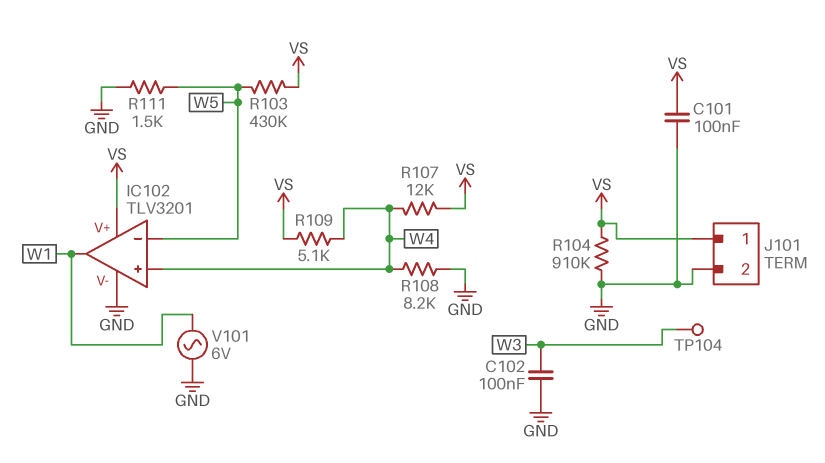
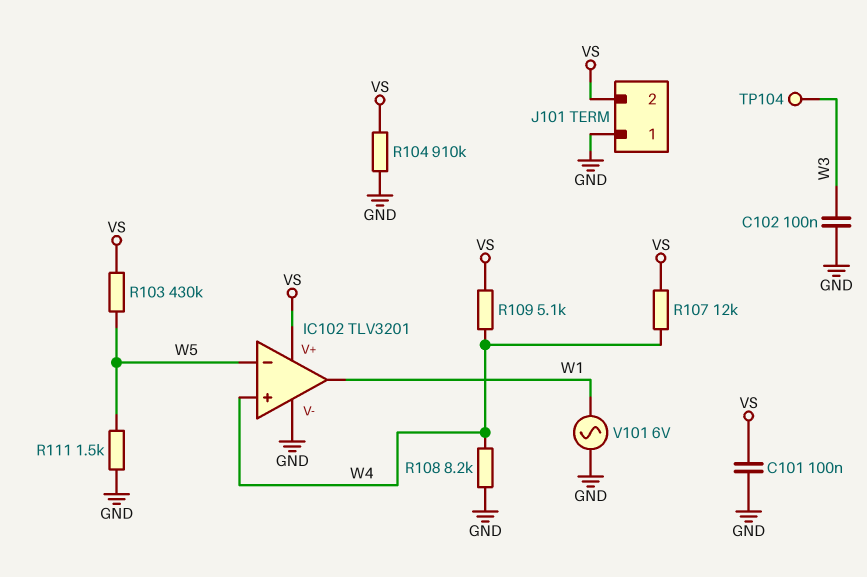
J101 pin 1: VS -> GND
J101 pin 2: GND -> VS

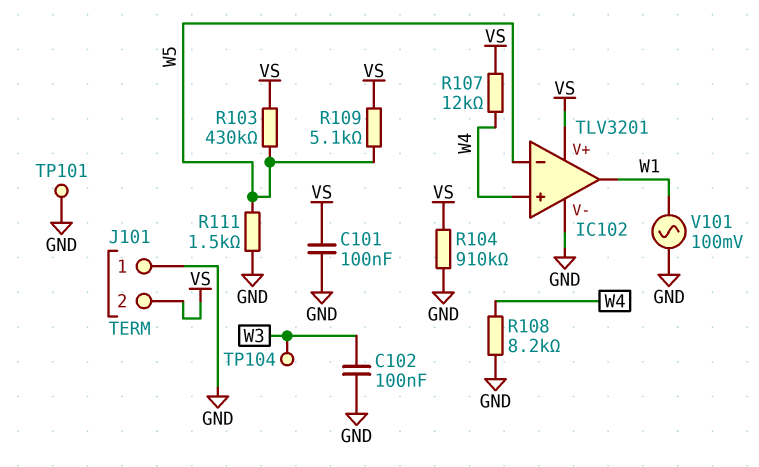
R109: 5.1k (VS, W4) -> 5.1k (VS, W5)
TP101: none -> test point (GND)
V101: AC 6V (GND, W1) -> AC 100mV (GND, W1)

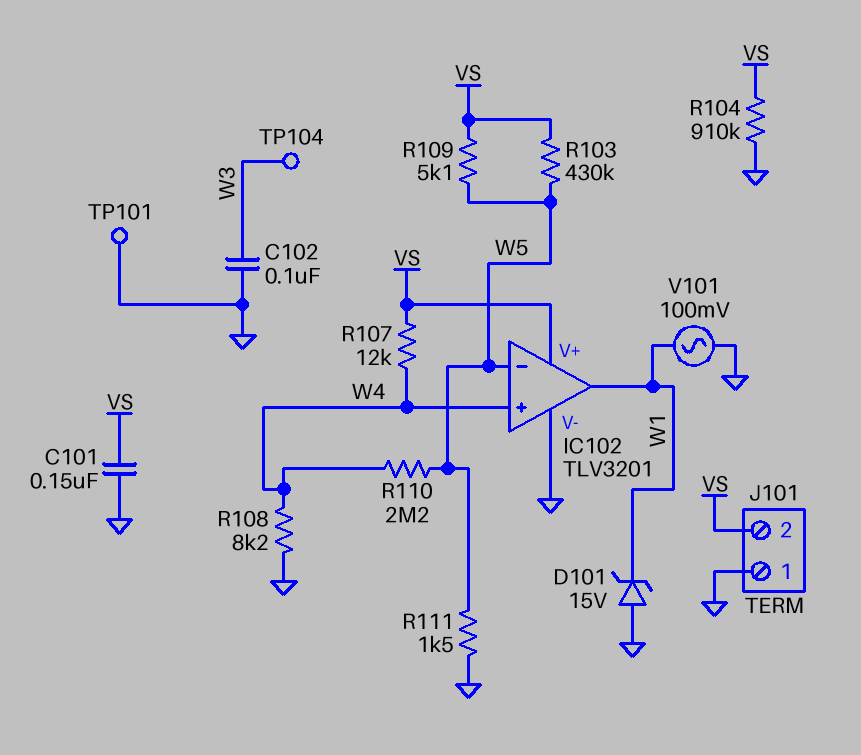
C101: 100nF (GND, VS) -> 150nF (GND, VS)
D101: none -> zener 15V (A GND, K W1)
R110: none -> 2.2M (W4, W5)

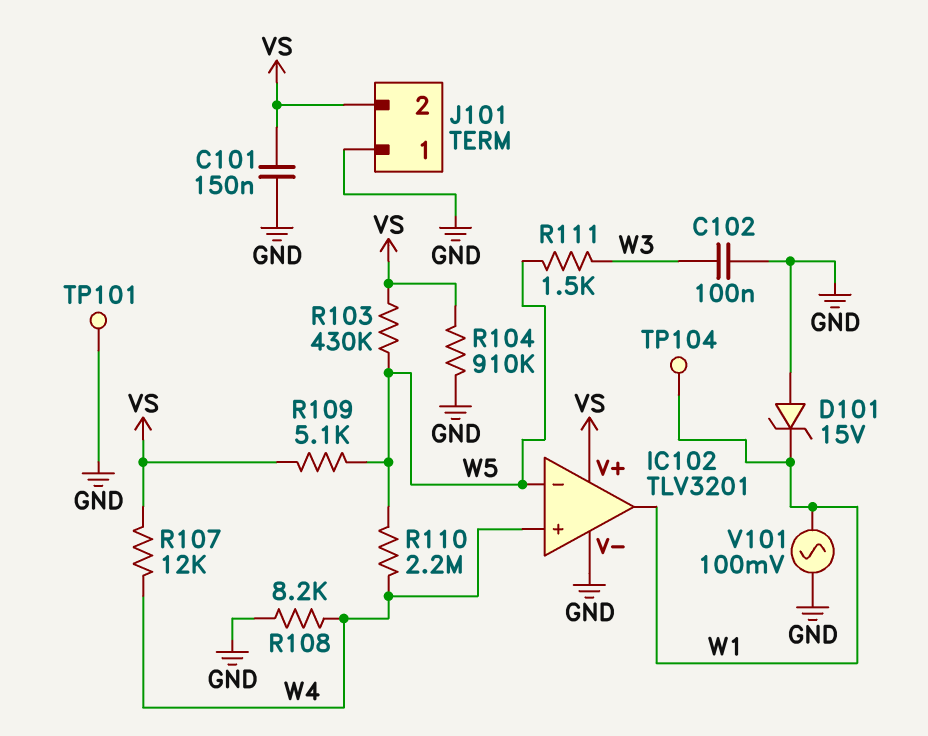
R111: 1.5k (GND, W5) -> 1.5k (W3, W5)
TP104: test point (W3) -> test point (W1)

